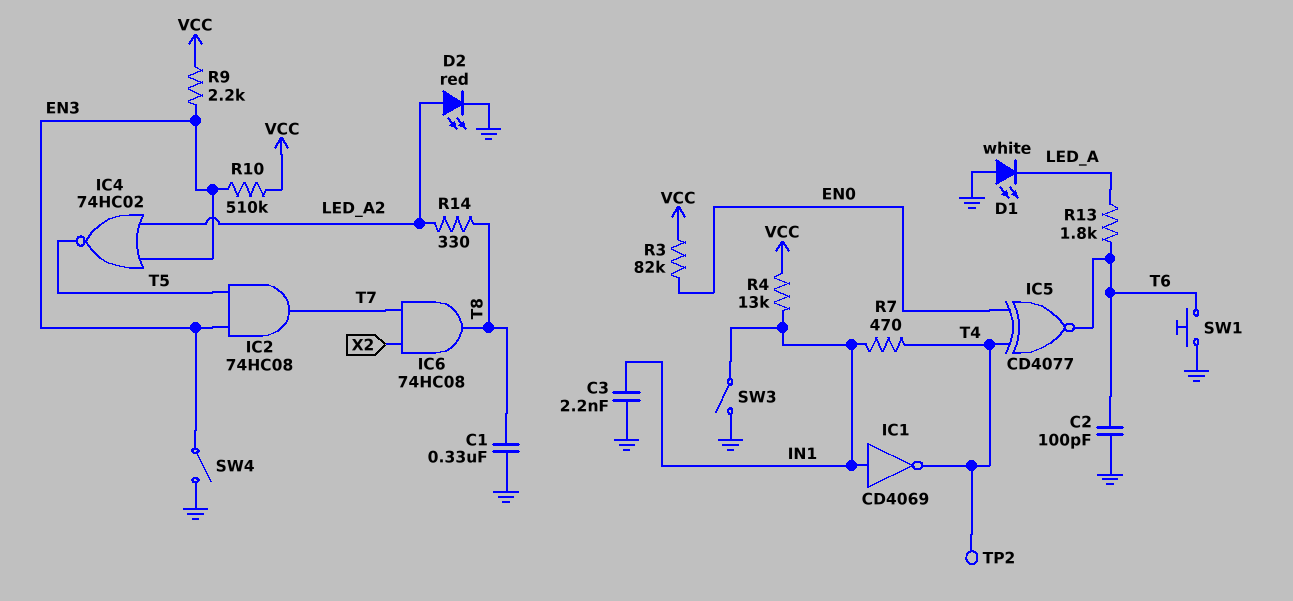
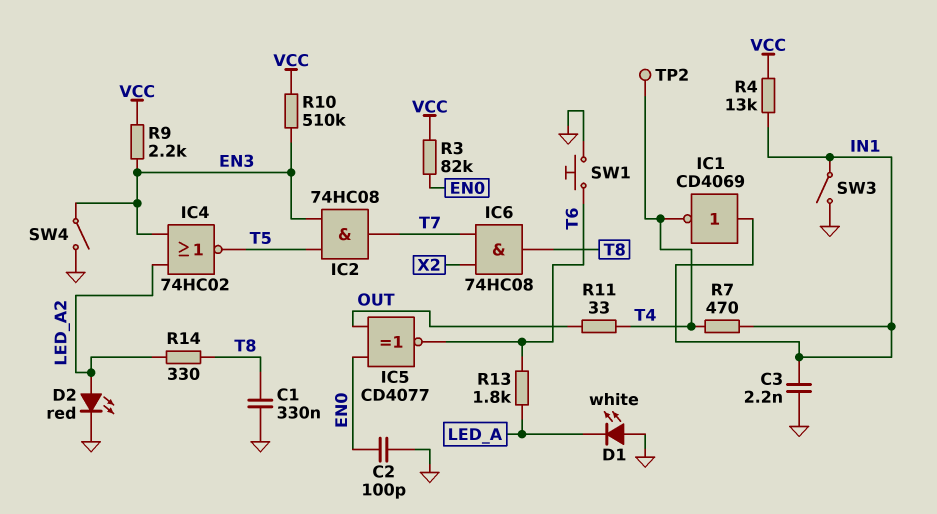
C2: 100pF (GND, T6) -> 100pF (EN0, GND)
IC5: XNOR CD4077 (in EN0, in T4, out T6) -> XNOR CD4077 (in EN0, in OUT, out T6)
R11: none -> 33 (OUT, T4)

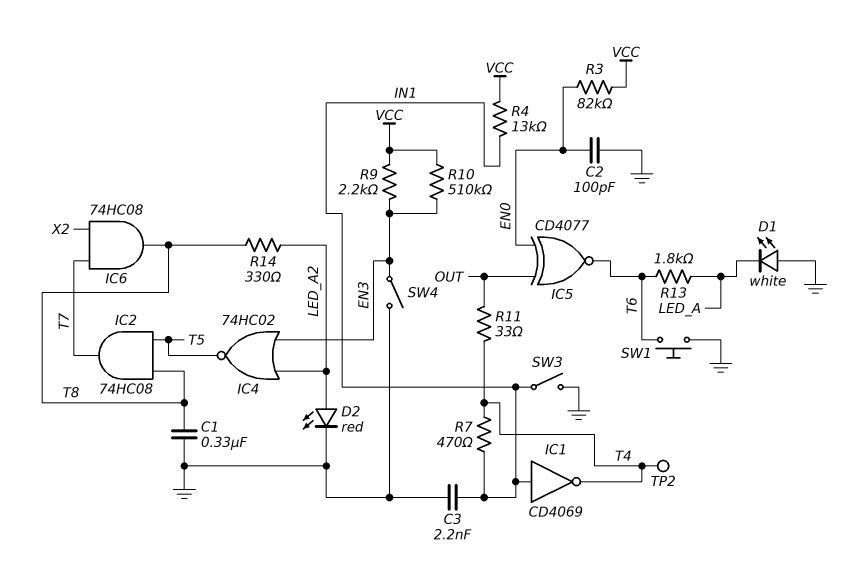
IC2: AND 74HC08 (in EN3, in T5, out T7) -> AND 74HC08 (in T5, in T8, out T7)

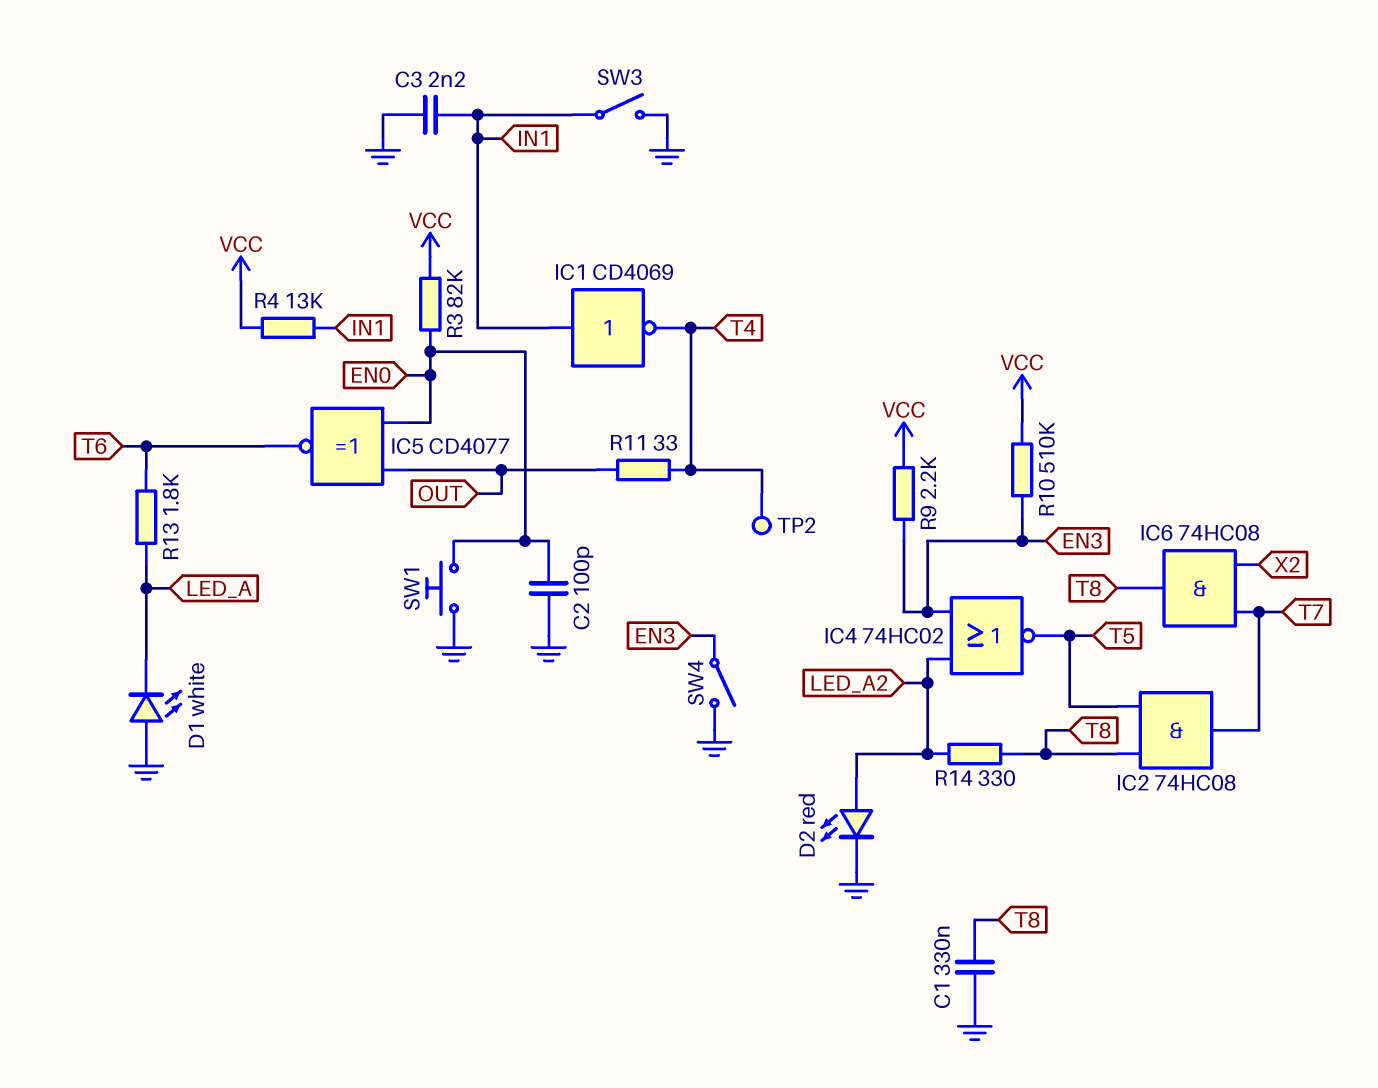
R7: 470 (IN1, T4) -> none
SW1: button (GND, T6) -> button (EN0, GND)

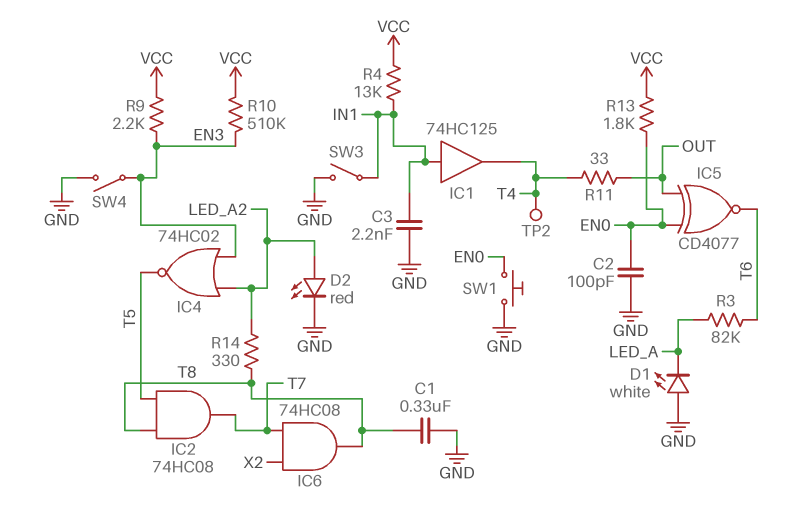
IC1: NOT CD4069 (in IN1, out T4) -> buffer 74HC125 (in IN1, out T4)
R3: 82k (EN0, VCC) -> 82k (LED_A, T6)
R13: 1.8k (LED_A, T6) -> 1.8k (EN0, VCC)

